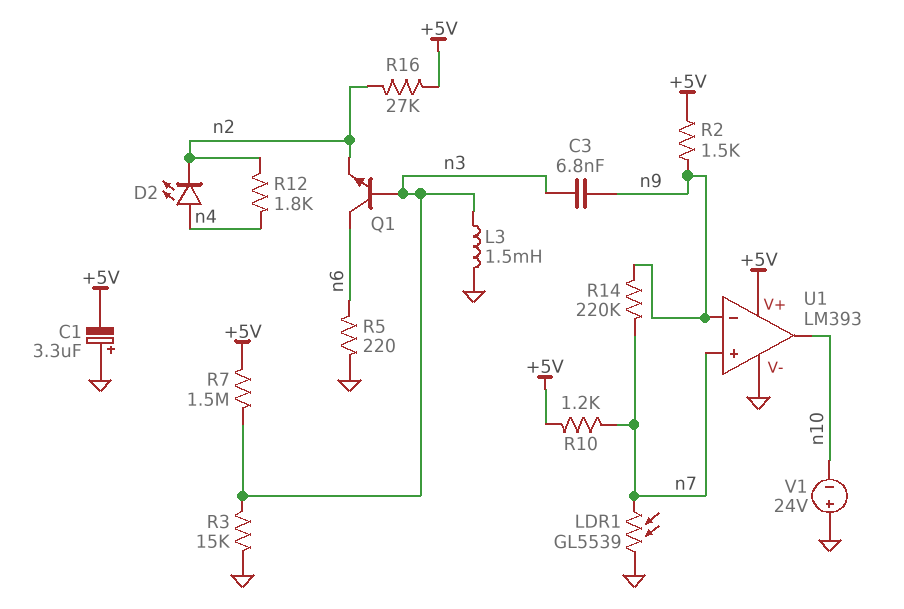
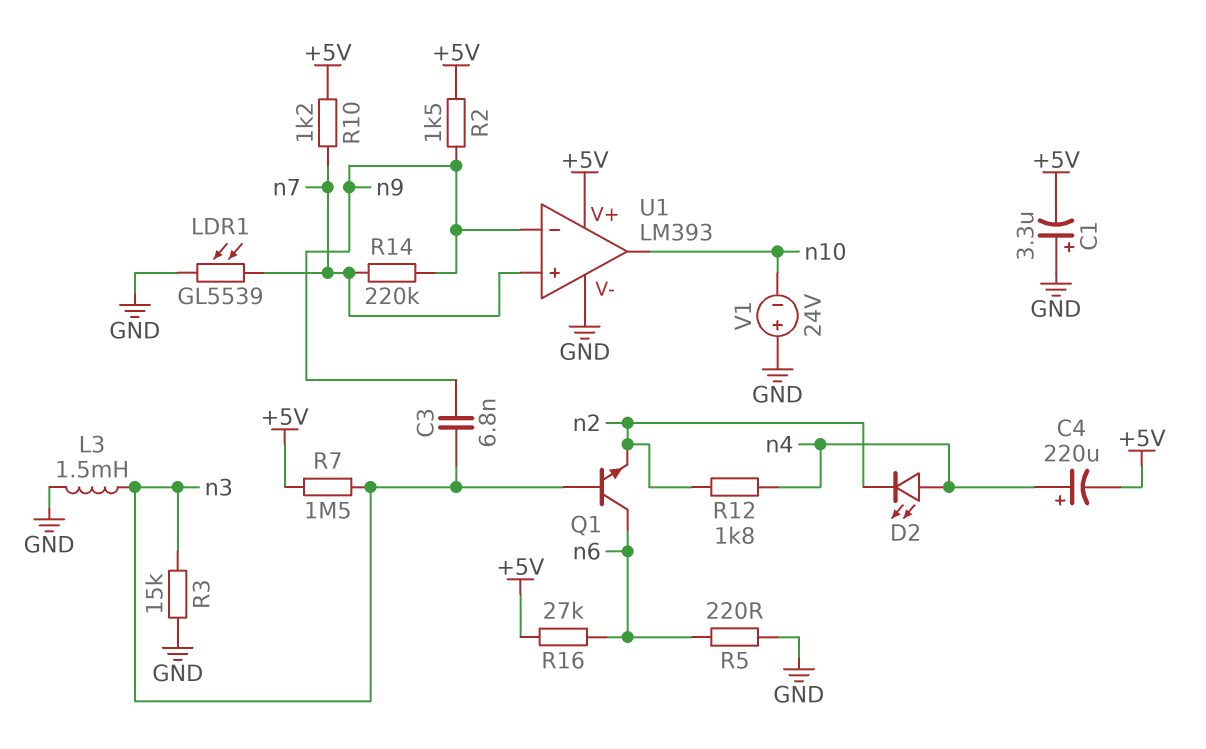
C4: none -> 220uF (plus n4, minus +5V)
R16: 27k (+5V, n2) -> 27k (+5V, n6)

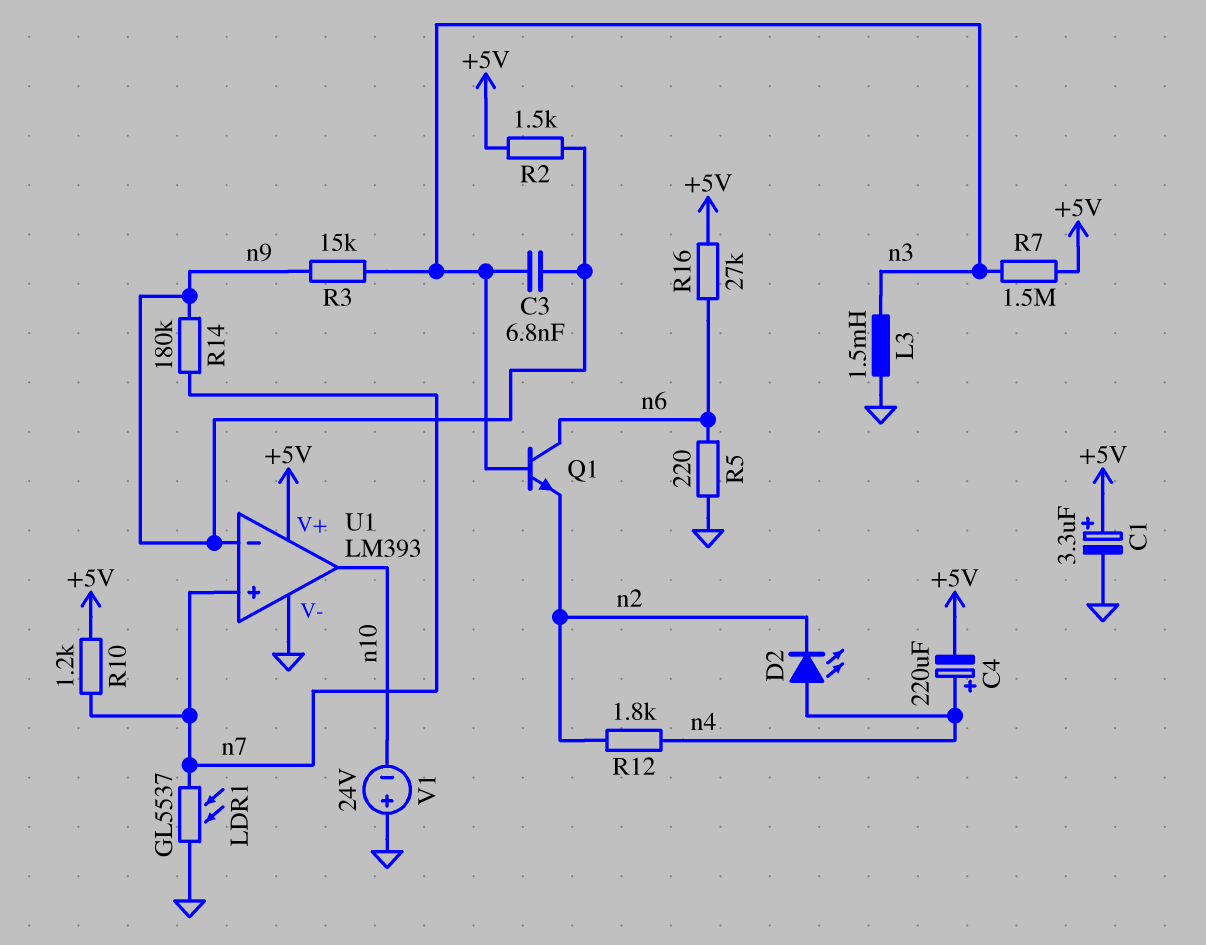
C1: 3.3uF (plus GND, minus +5V) -> 3.3uF (plus +5V, minus GND)
LDR1: GL5539 (GND, n7) -> GL5537 (GND, n7)
R3: 15k (GND, n3) -> 15k (n3, n9)
R14: 220k (n7, n9) -> 180k (n7, n9)

